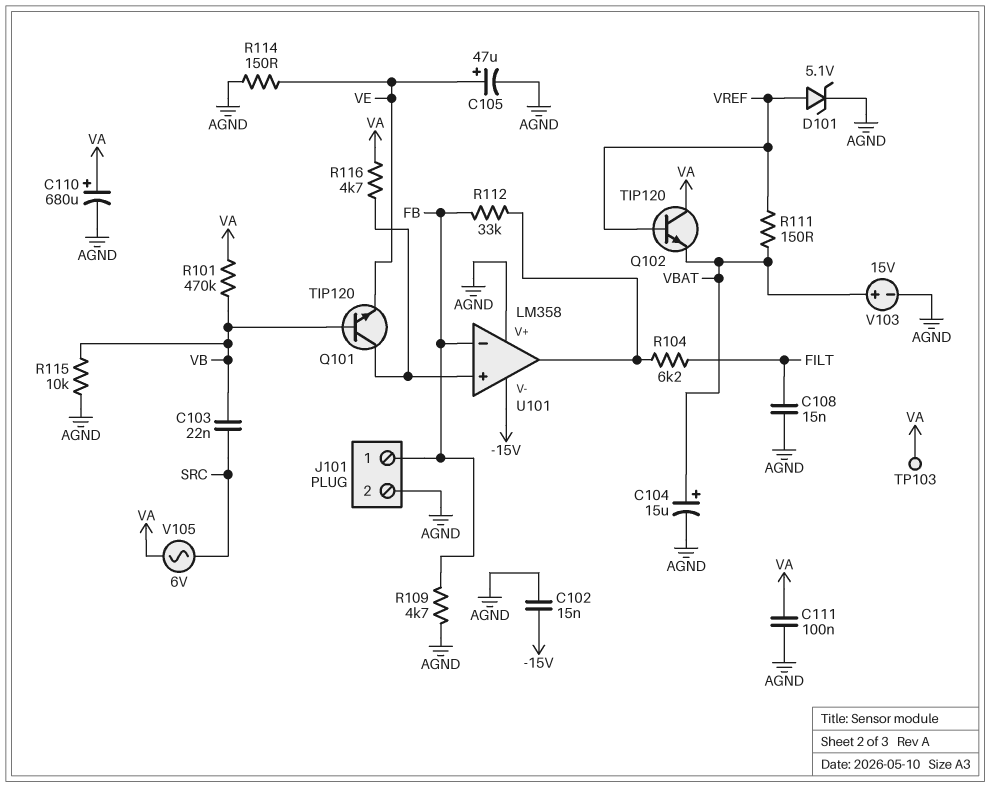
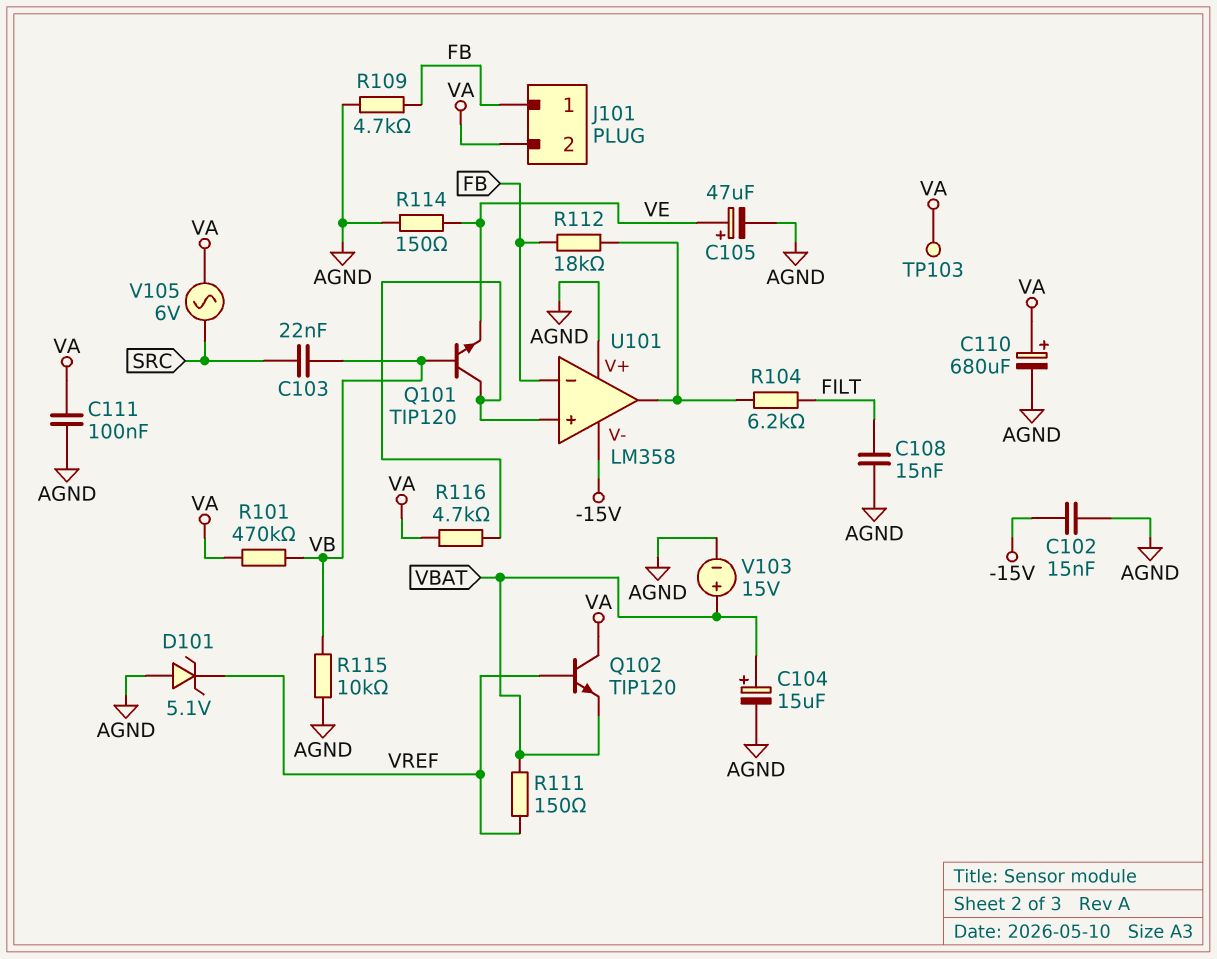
D101: zener 5.1V (A VREF, K AGND) -> zener 5.1V (A AGND, K VREF)
J101 pin 2: AGND -> VA
R112: 33k (FB, U101/out) -> 18k (FB, U101/out)

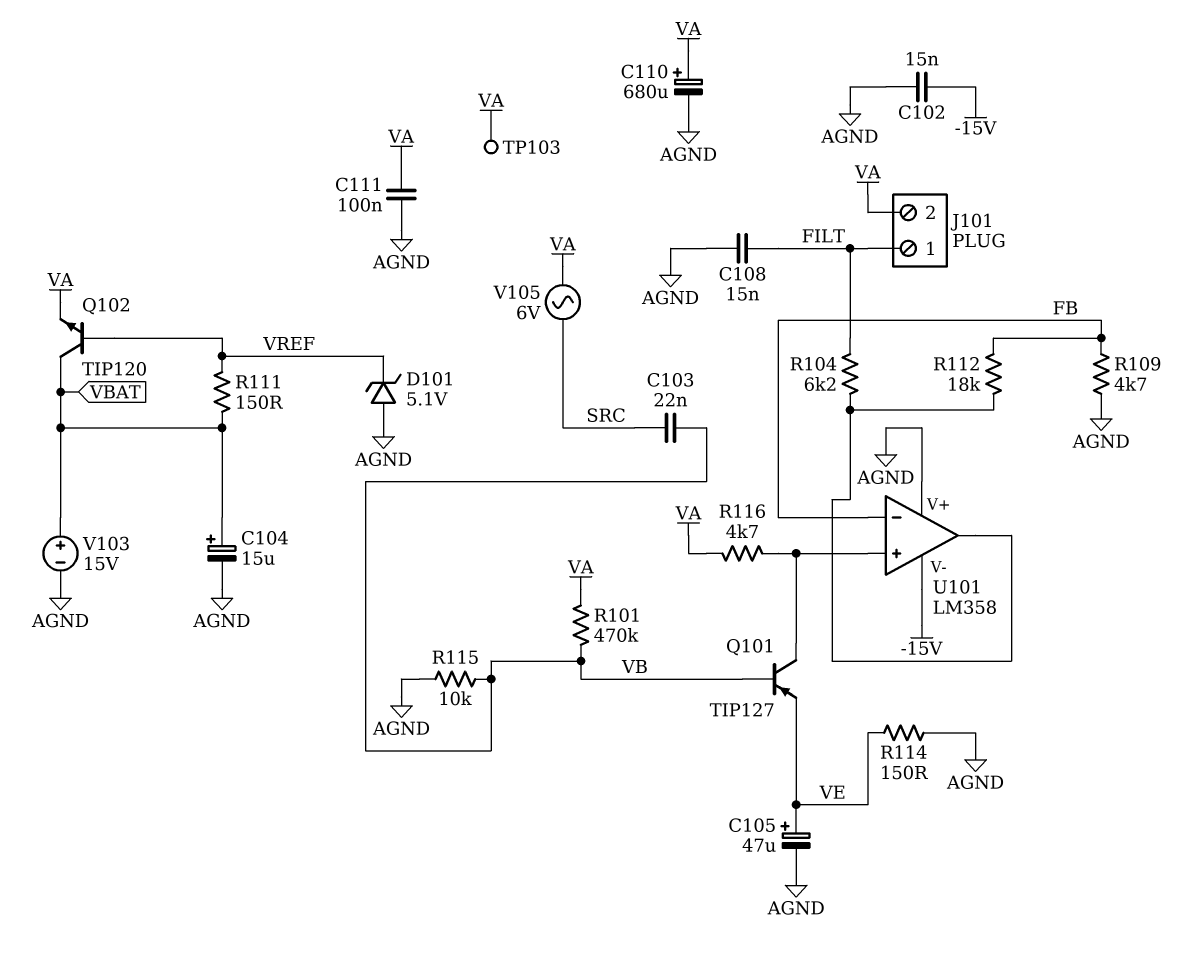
J101 pin 1: FB -> FILT
Q101: NPN TIP120 (B VB, C U101/in+, E VE) -> PNP TIP127 (B VB, C U101/in+, E VE)
Q102: NPN TIP120 (B VREF, C VA, E VBAT) -> NPN TIP120 (B VREF, C VBAT, E VA)

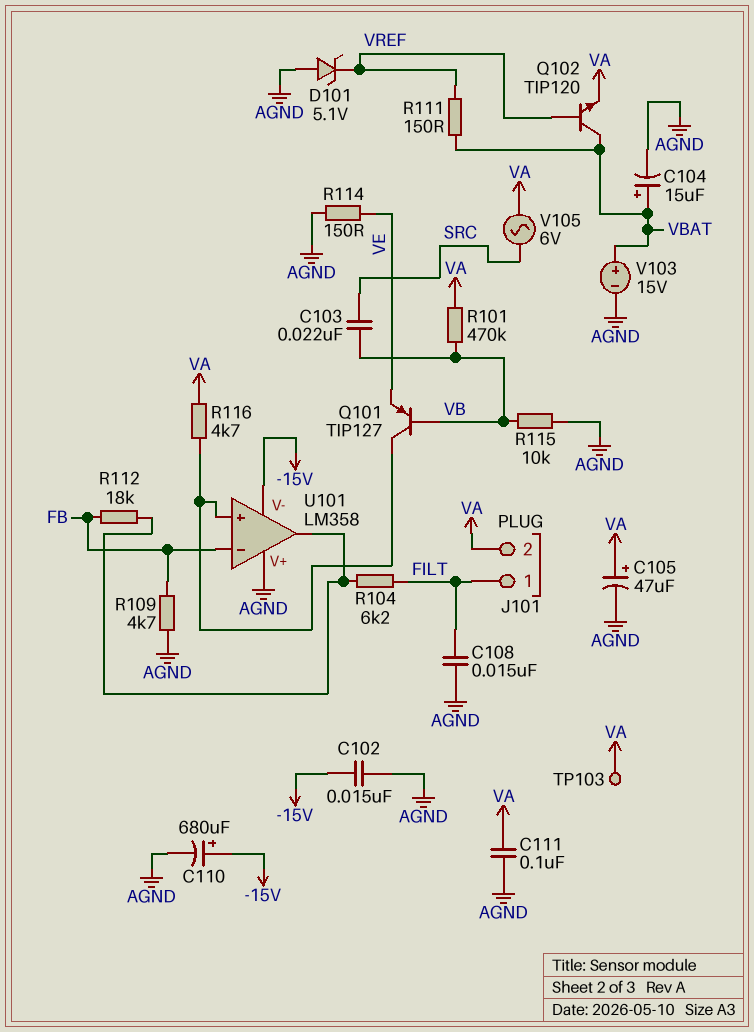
C105: 47uF (plus VE, minus AGND) -> 47uF (plus VA, minus AGND)
C110: 680uF (plus VA, minus AGND) -> 680uF (plus -15V, minus AGND)

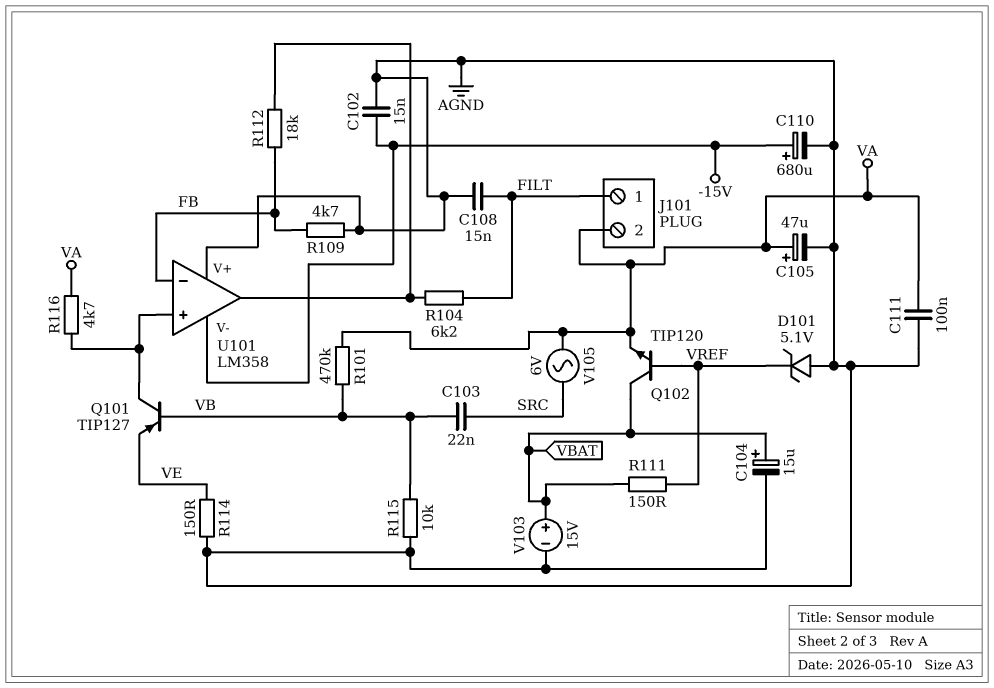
TP103: test point (VA) -> none

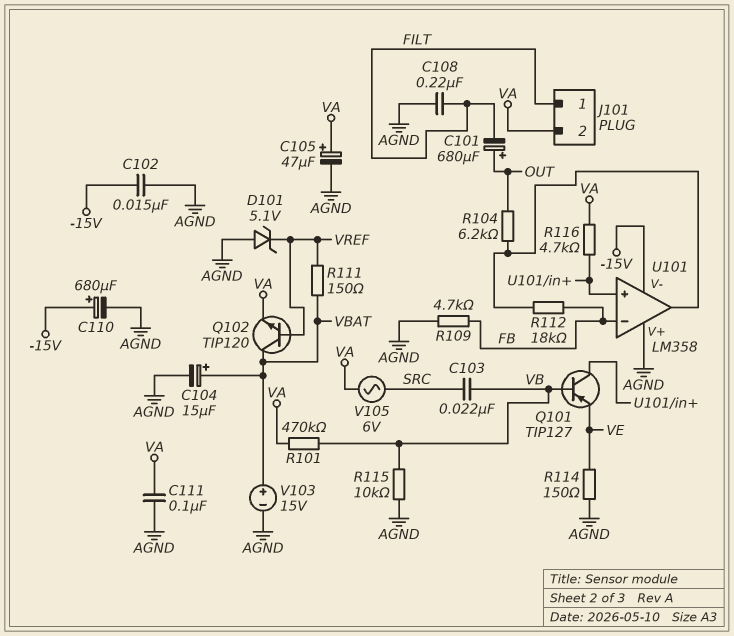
C101: none -> 680uF (plus OUT, minus FILT)
C108: 15nF (AGND, FILT) -> 220nF (AGND, FILT)
R104: 6.2k (FILT, U101/out) -> 6.2k (OUT, U101/out)

